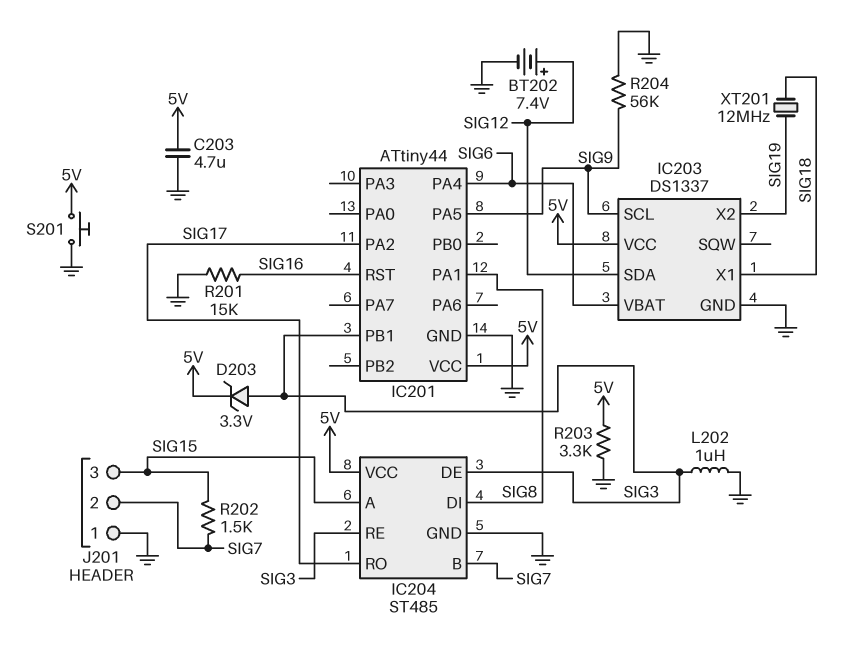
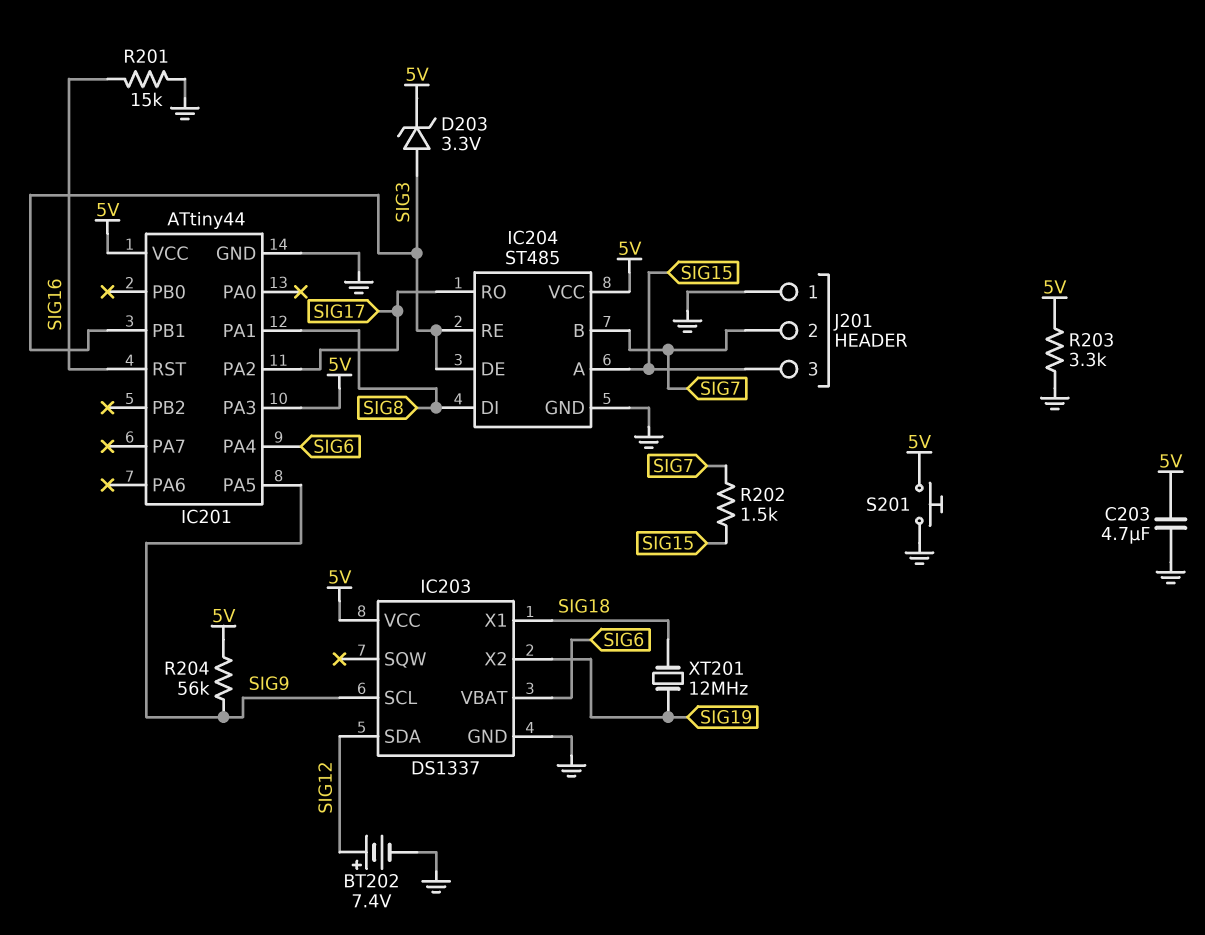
IC201 pin PA3: none -> 5V
L202: 1uH (GND, SIG3) -> none
R204: 56k (GND, SIG9) -> 56k (5V, SIG9)

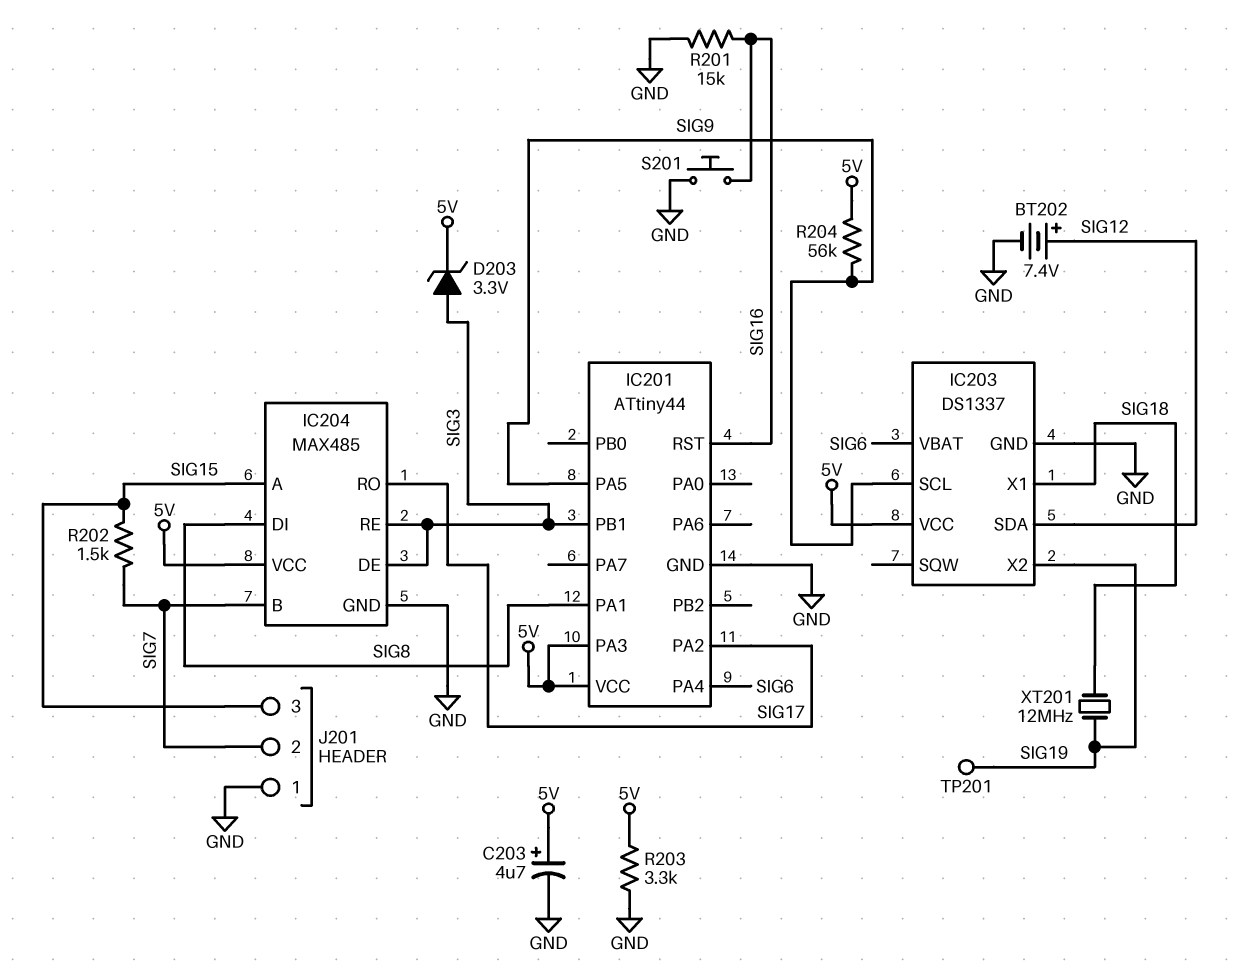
C203: 4.7uF (5V, GND) -> 4.7uF (plus 5V, minus GND)
IC204: ST485 -> MAX485
S201: button (5V, GND) -> button (GND, SIG16)
TP201: none -> test point (SIG19)

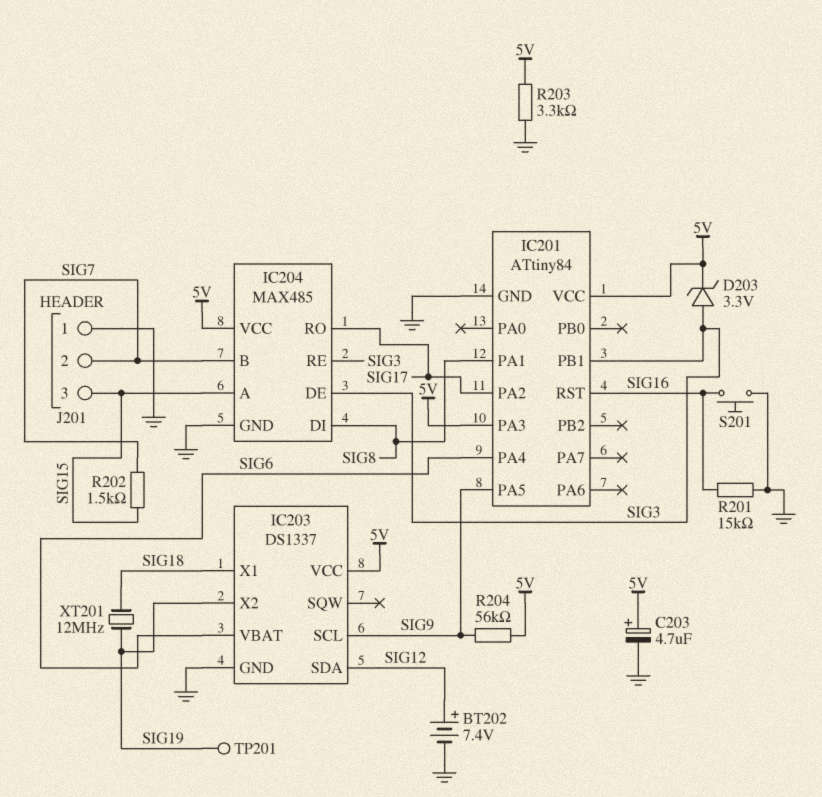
IC201: ATtiny44 -> ATtiny84

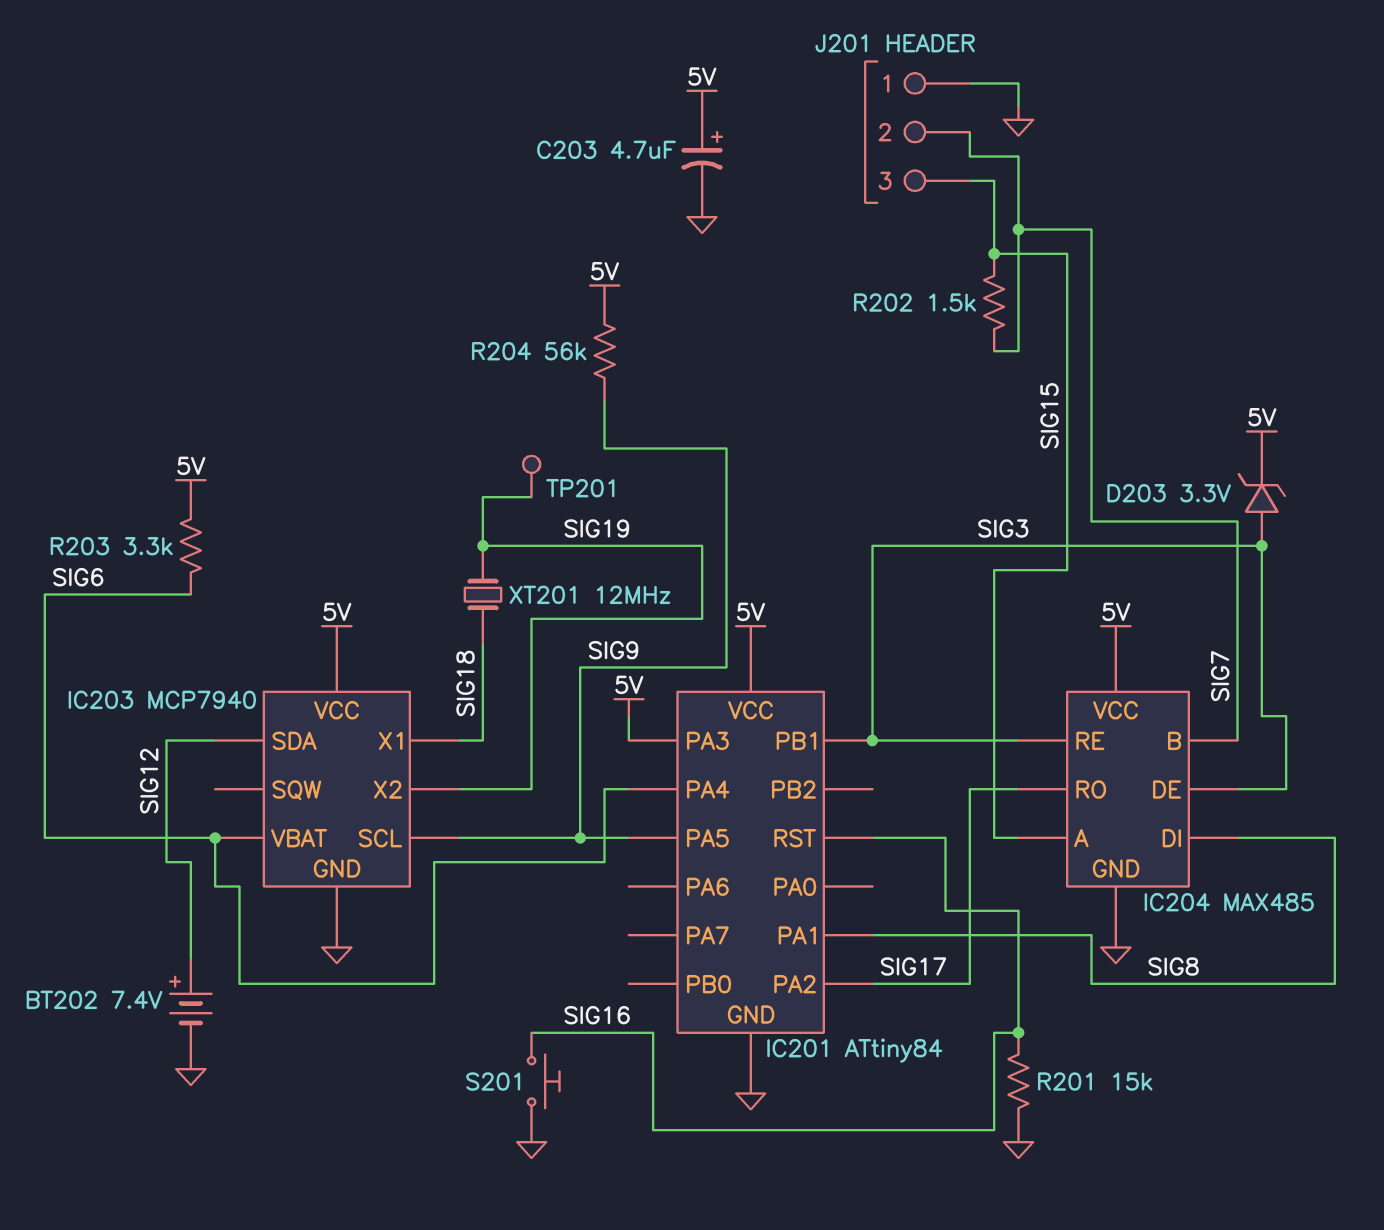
IC203: DS1337 -> MCP7940
R203: 3.3k (5V, GND) -> 3.3k (5V, SIG6)

